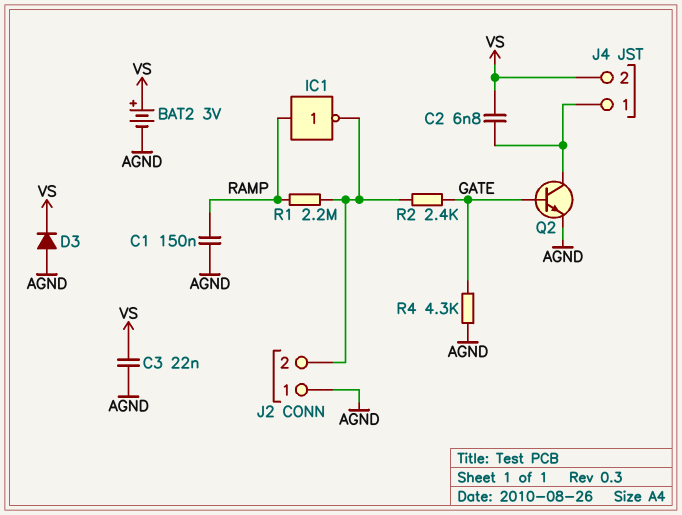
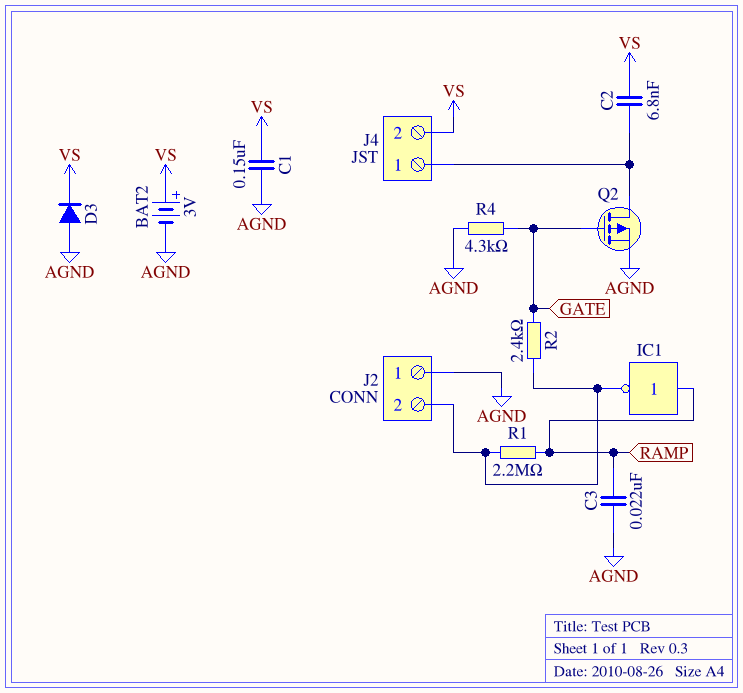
C1: 150nF (AGND, RAMP) -> 150nF (AGND, VS)
C3: 22nF (AGND, VS) -> 22nF (AGND, RAMP)
Q2: NPN (B GATE, C J4/1, E AGND) -> PMOS (G GATE, D J4/1, S AGND)

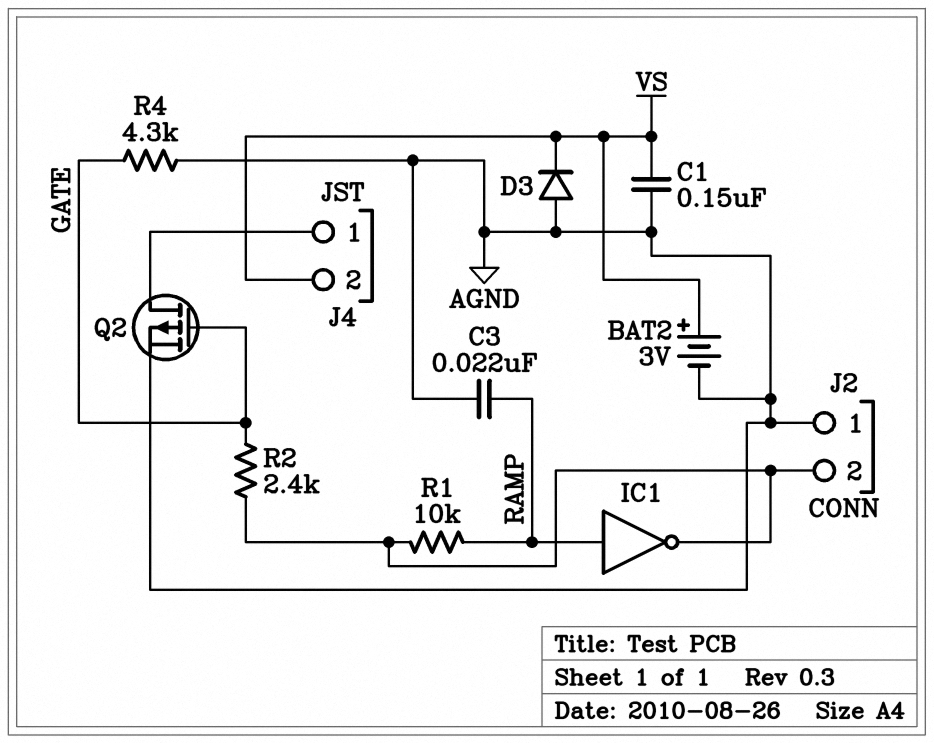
C2: 6.8nF (J4/1, VS) -> none
R1: 2.2M (J2/2, RAMP) -> 10k (J2/2, RAMP)

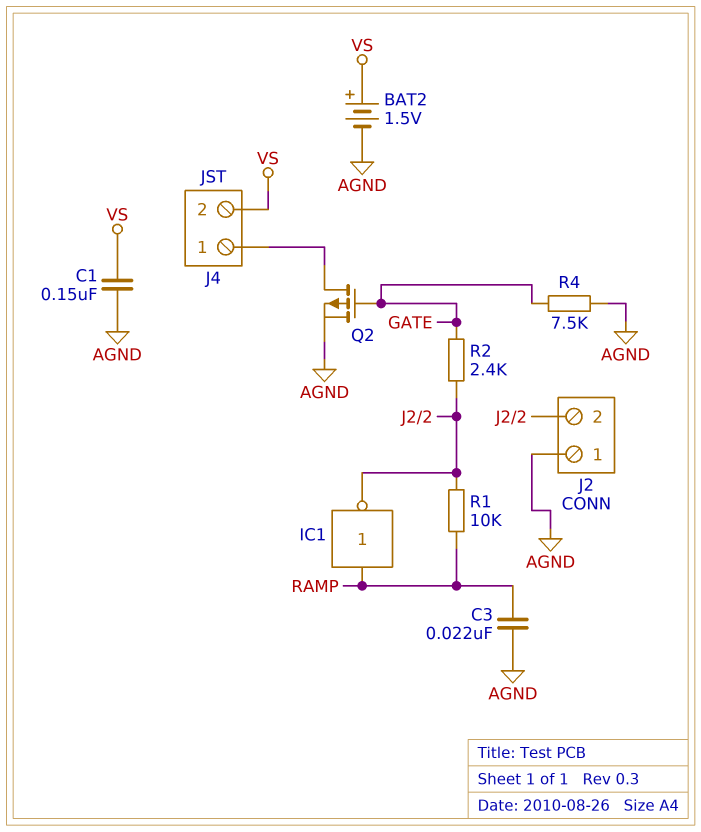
BAT2: 3V (plus VS, minus AGND) -> 1.5V (plus VS, minus AGND)
D3: diode (A AGND, K VS) -> none
R4: 4.3k (AGND, GATE) -> 7.5k (AGND, GATE)

